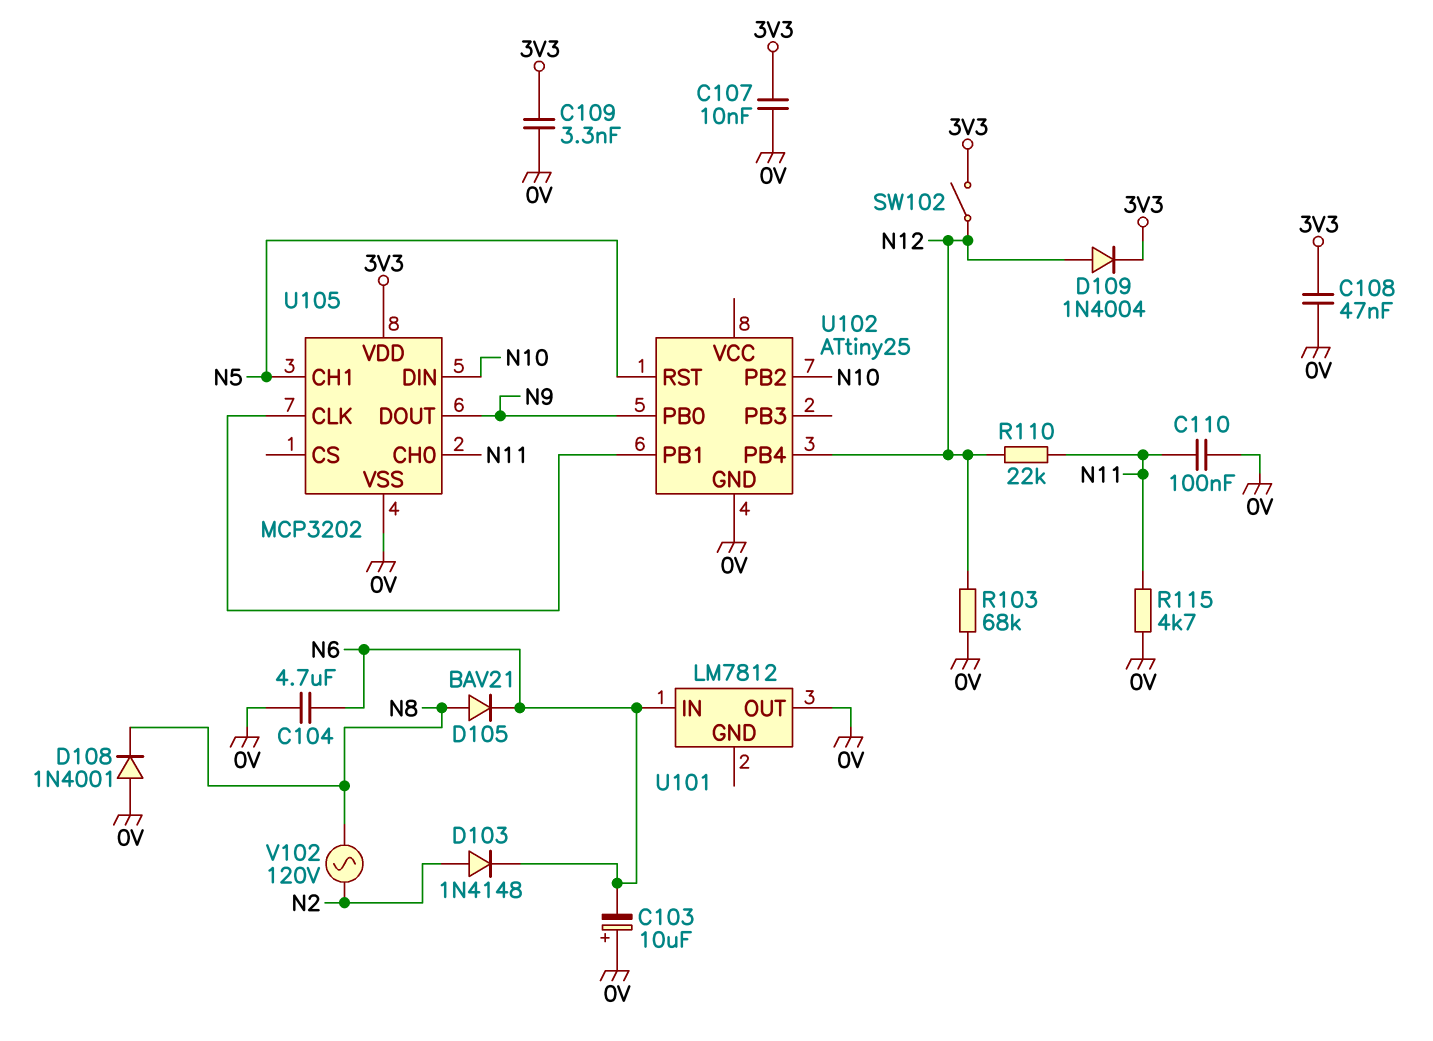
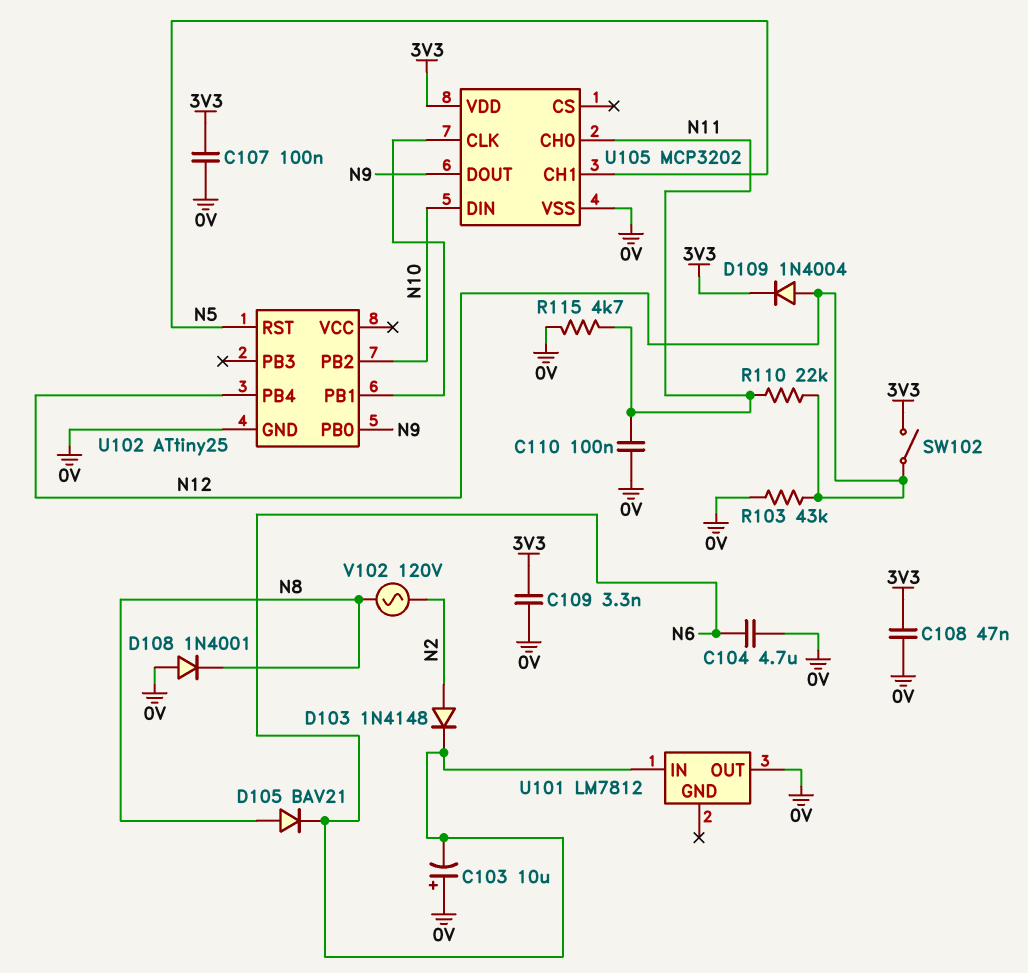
C107: 10nF (0V, 3V3) -> 100nF (0V, 3V3)
R103: 68k (0V, N12) -> 43k (0V, N12)

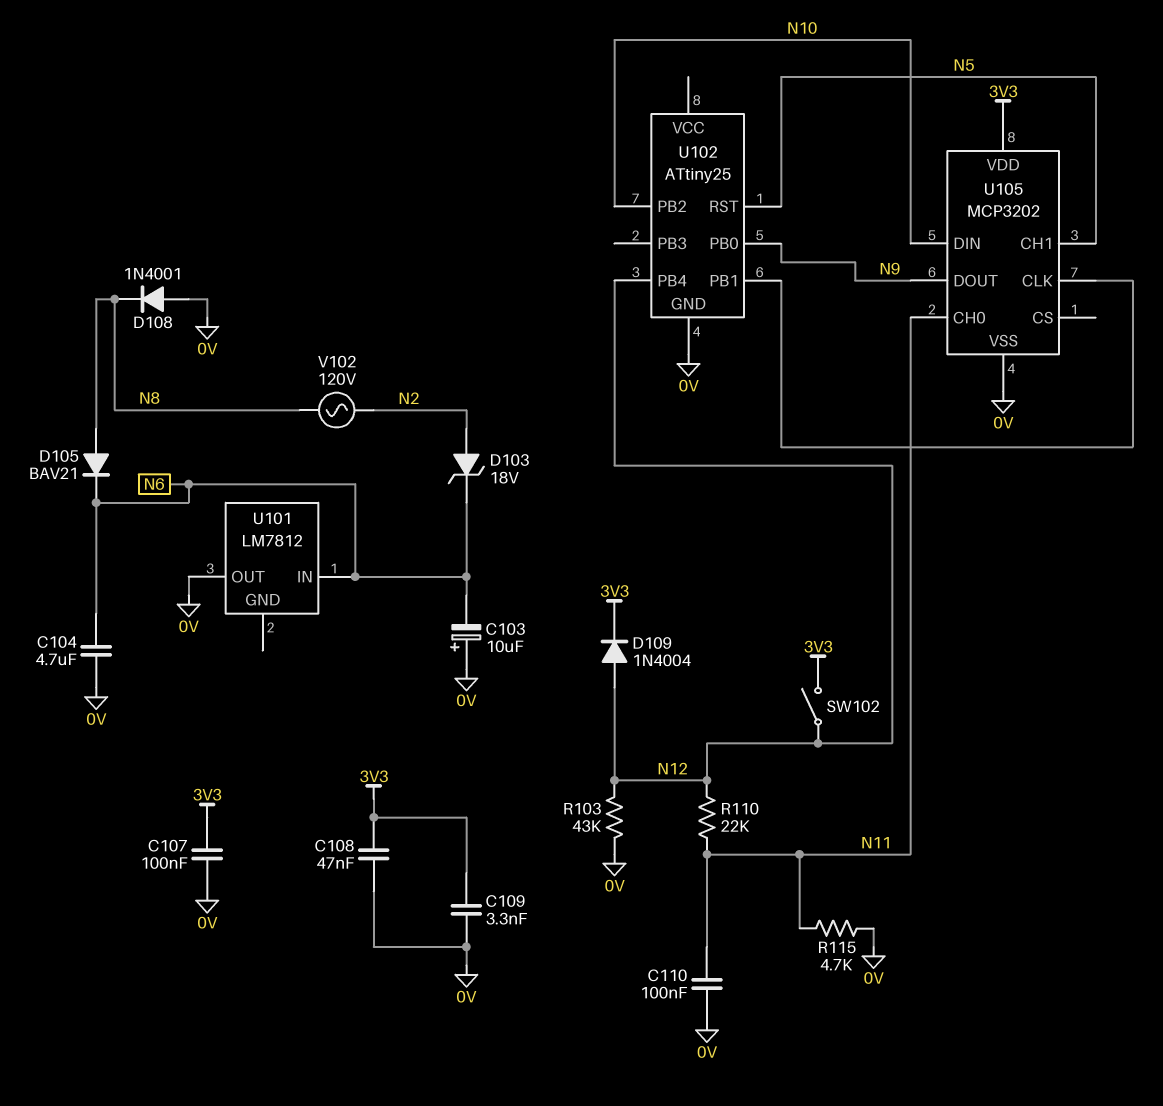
D103: diode 1N4148 (A N2, K N6) -> zener 18V (A N2, K N6)

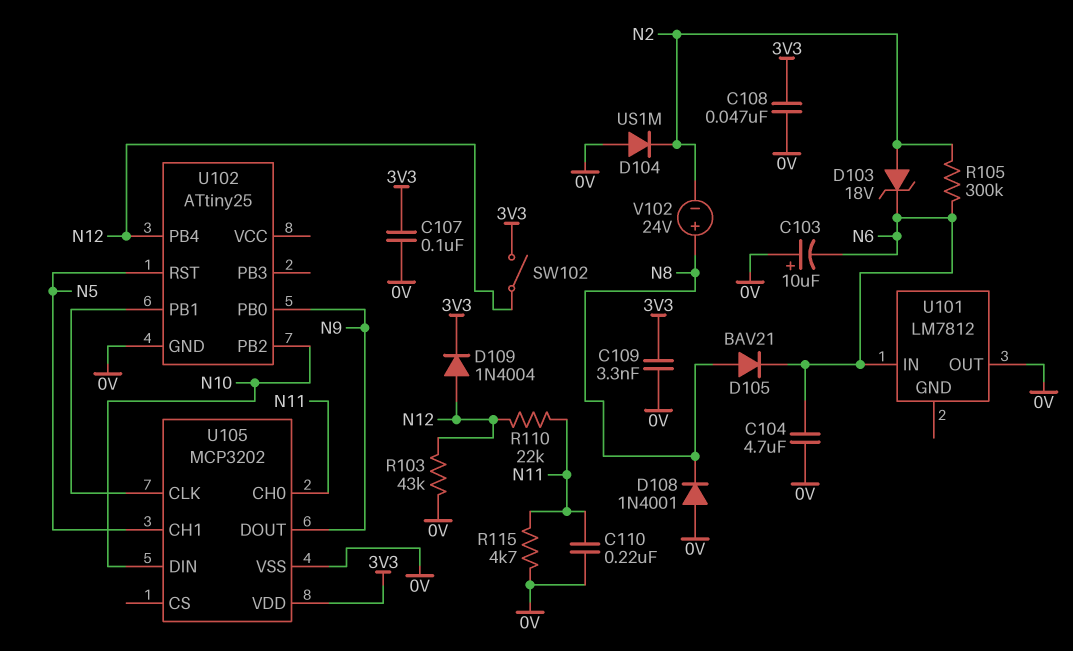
C110: 100nF (0V, N11) -> 220nF (0V, N11)
D104: none -> diode US1M (A 0V, K N2)
R105: none -> 300k (N2, N6)
V102: AC 120V (N2, N8) -> 24V (plus N8, minus N2)

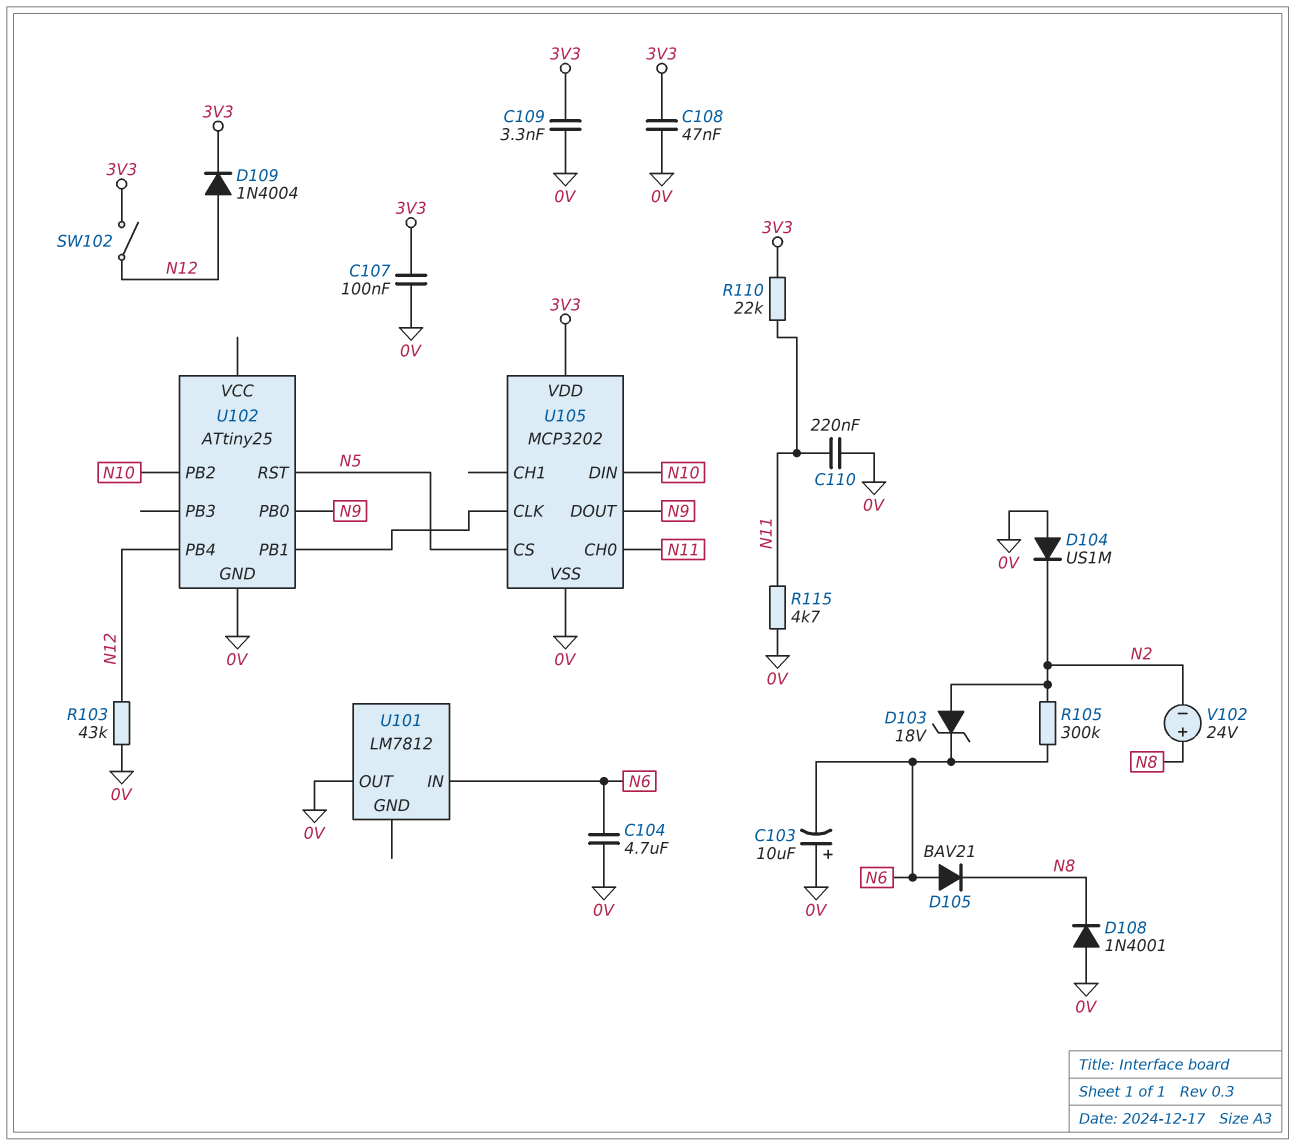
D105: diode BAV21 (A N8, K N6) -> diode BAV21 (A N6, K N8)
R110: 22k (N11, N12) -> 22k (3V3, N11)
U105 pin CH1: N5 -> none
U105 pin CS: none -> N5

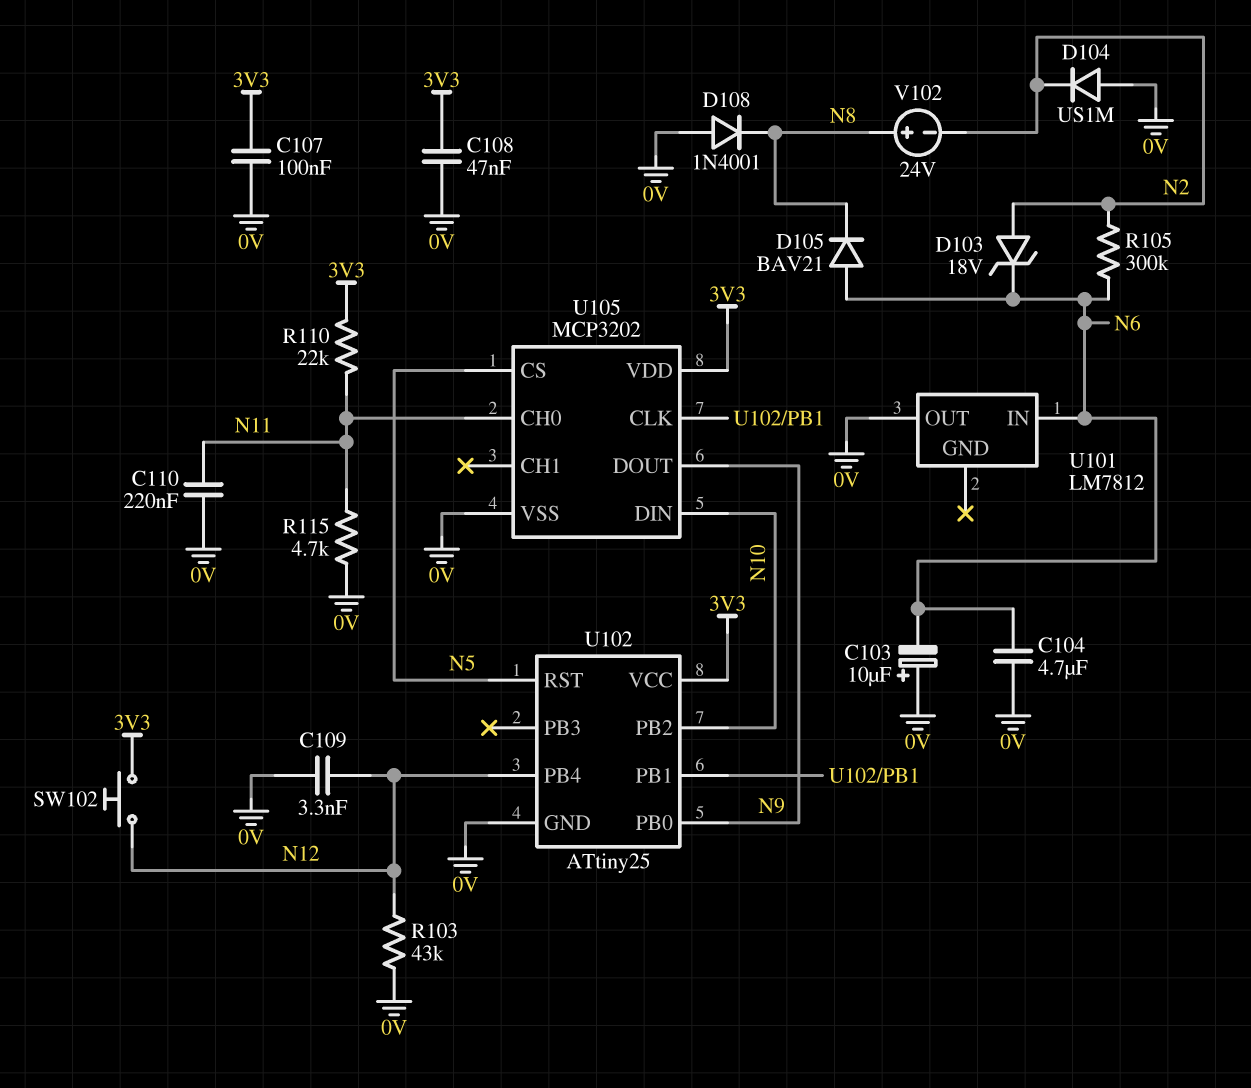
C109: 3.3nF (0V, 3V3) -> 3.3nF (0V, N12)
D109: diode 1N4004 (A N12, K 3V3) -> none
SW102: switch (3V3, N12) -> button (3V3, N12)
U102 pin VCC: none -> 3V3

